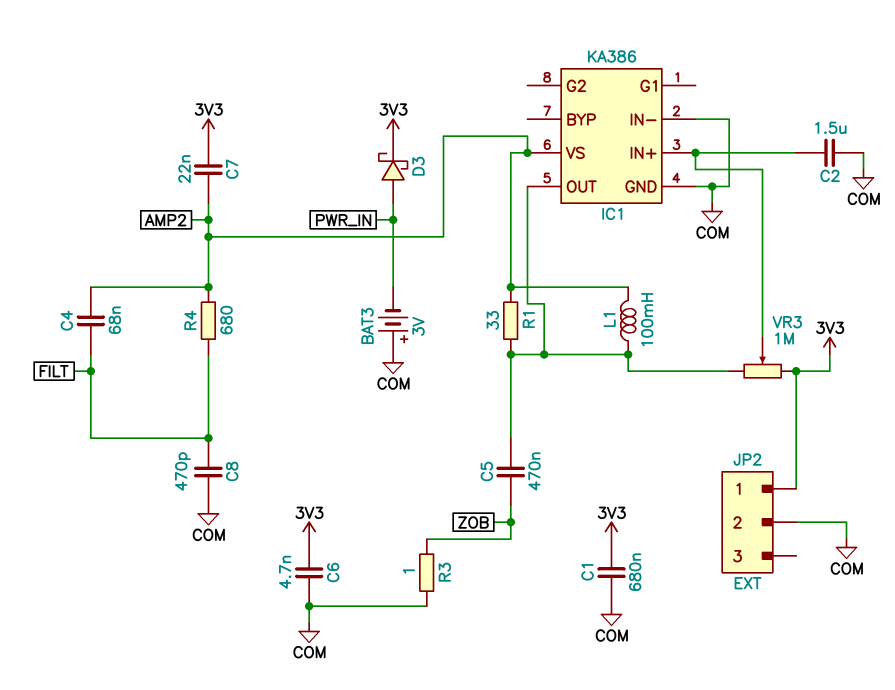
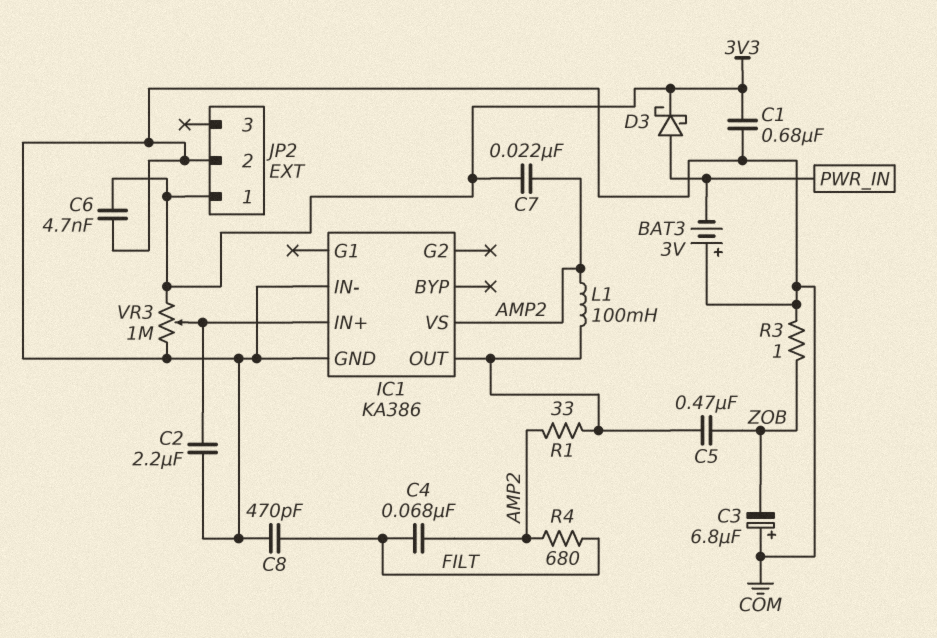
C2: 1.5uF (COM, IC1/IN+) -> 2.2uF (COM, IC1/IN+)
C3: none -> 6.8uF (plus COM, minus ZOB)
VR3: 1M (3V3, IC1/OUT, wiper IC1/IN+) -> 1M (3V3, COM, wiper IC1/IN+)

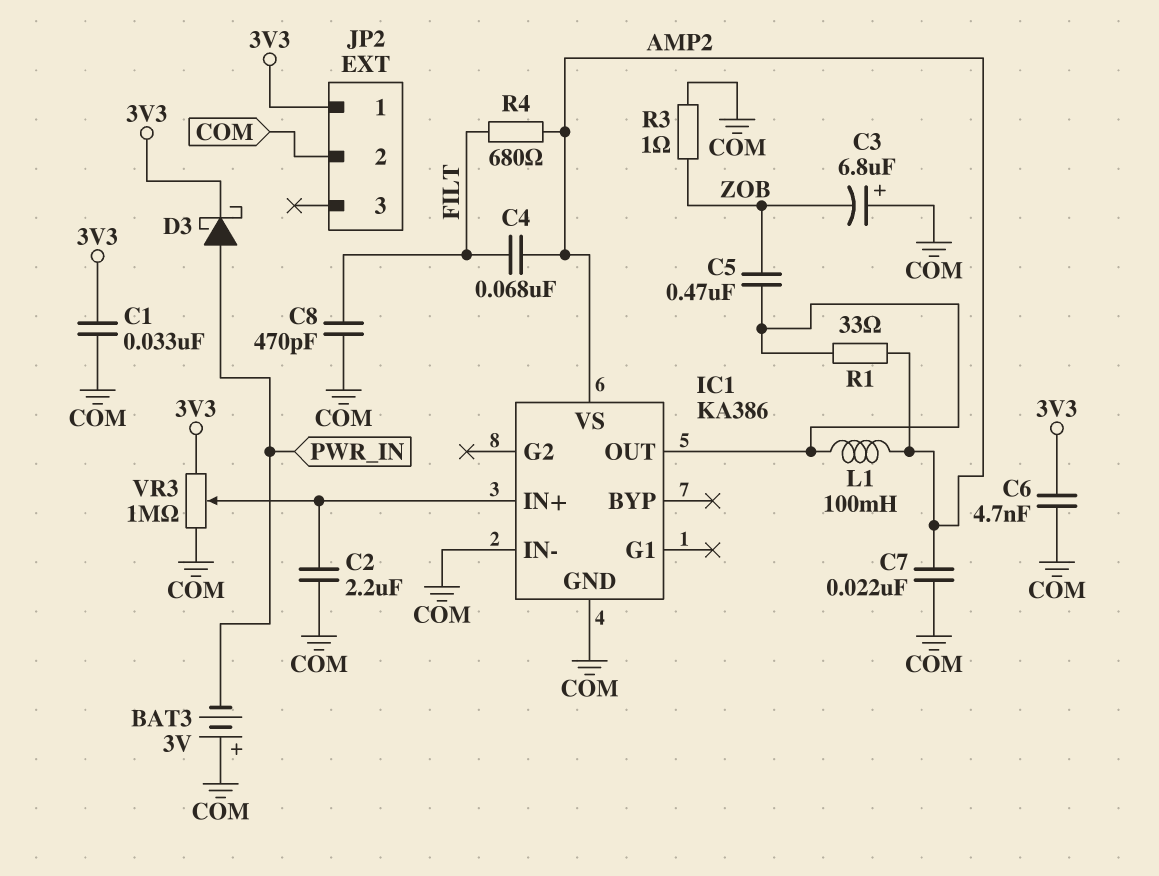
C1: 680nF (3V3, COM) -> 33nF (3V3, COM)
C7: 22nF (3V3, AMP2) -> 22nF (AMP2, COM)

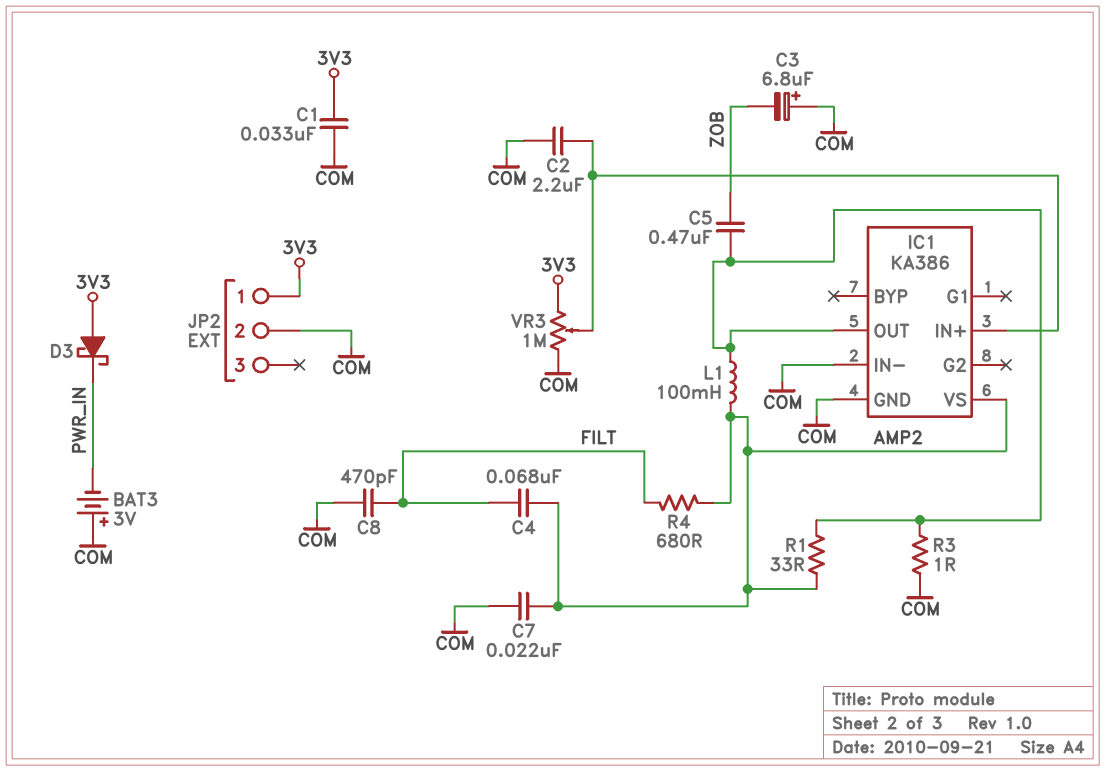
C6: 4.7nF (3V3, COM) -> none
D3: schottky (A PWR_IN, K 3V3) -> schottky (A 3V3, K PWR_IN)
R3: 1 (COM, ZOB) -> 1 (COM, IC1/OUT)

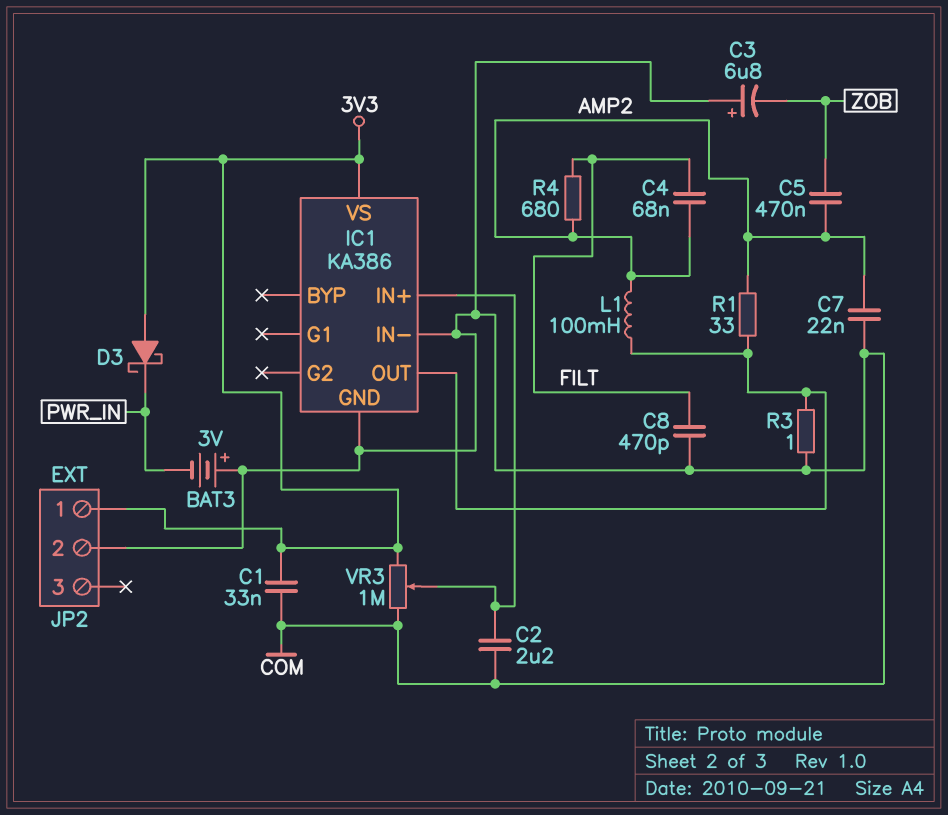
C5: 470nF (IC1/OUT, ZOB) -> 470nF (AMP2, ZOB)
IC1 pin VS: AMP2 -> 3V3

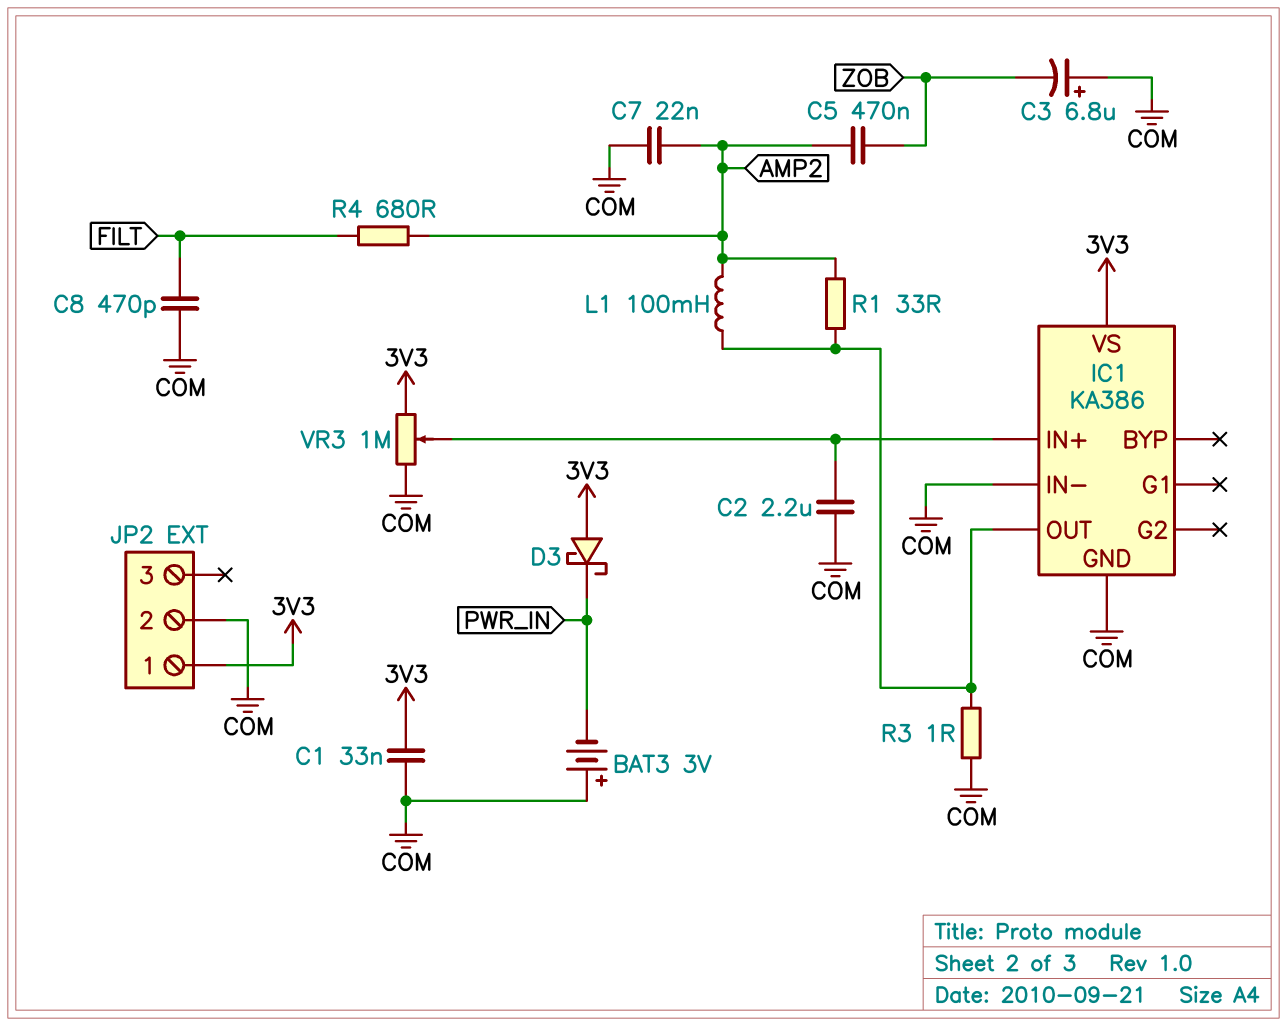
C4: 68nF (AMP2, FILT) -> none

